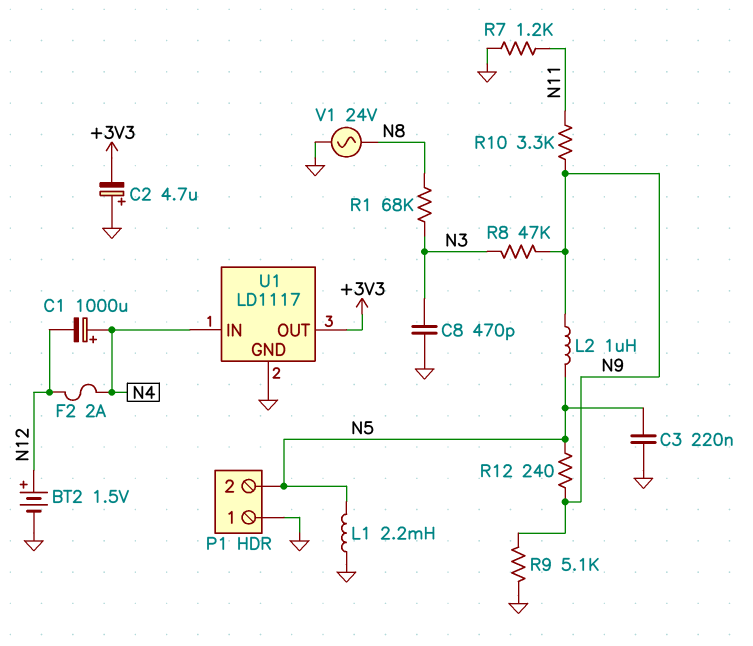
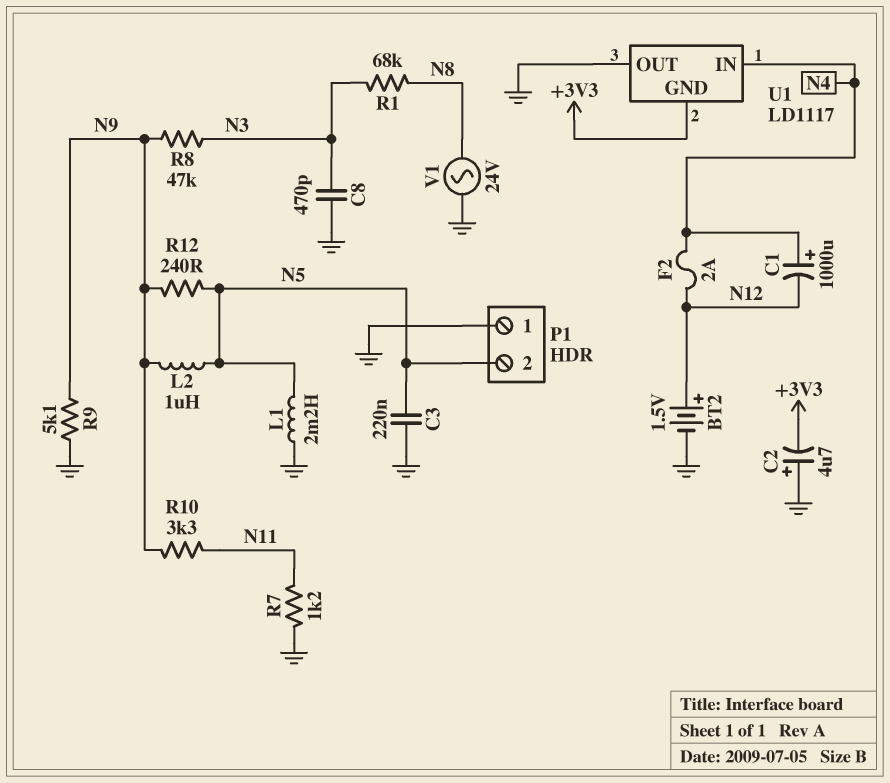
U1 pin GND: GND -> +3V3
U1 pin OUT: +3V3 -> GND

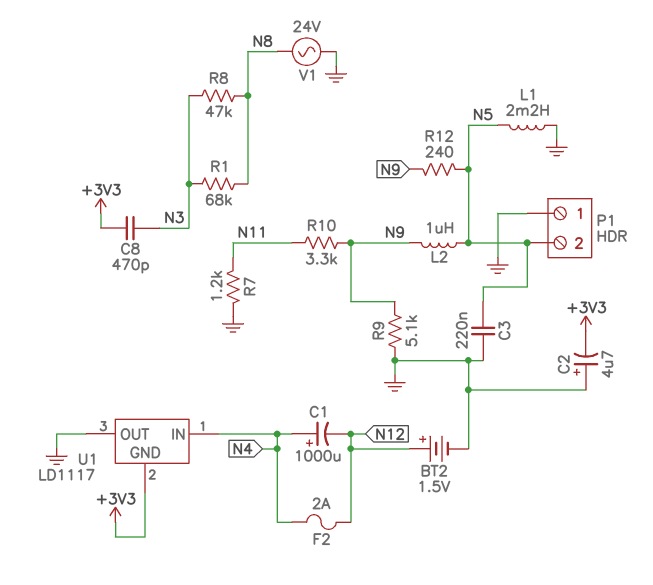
C8: 470pF (GND, N3) -> 470pF (+3V3, N3)
R8: 47k (N3, N9) -> 47k (N3, N8)

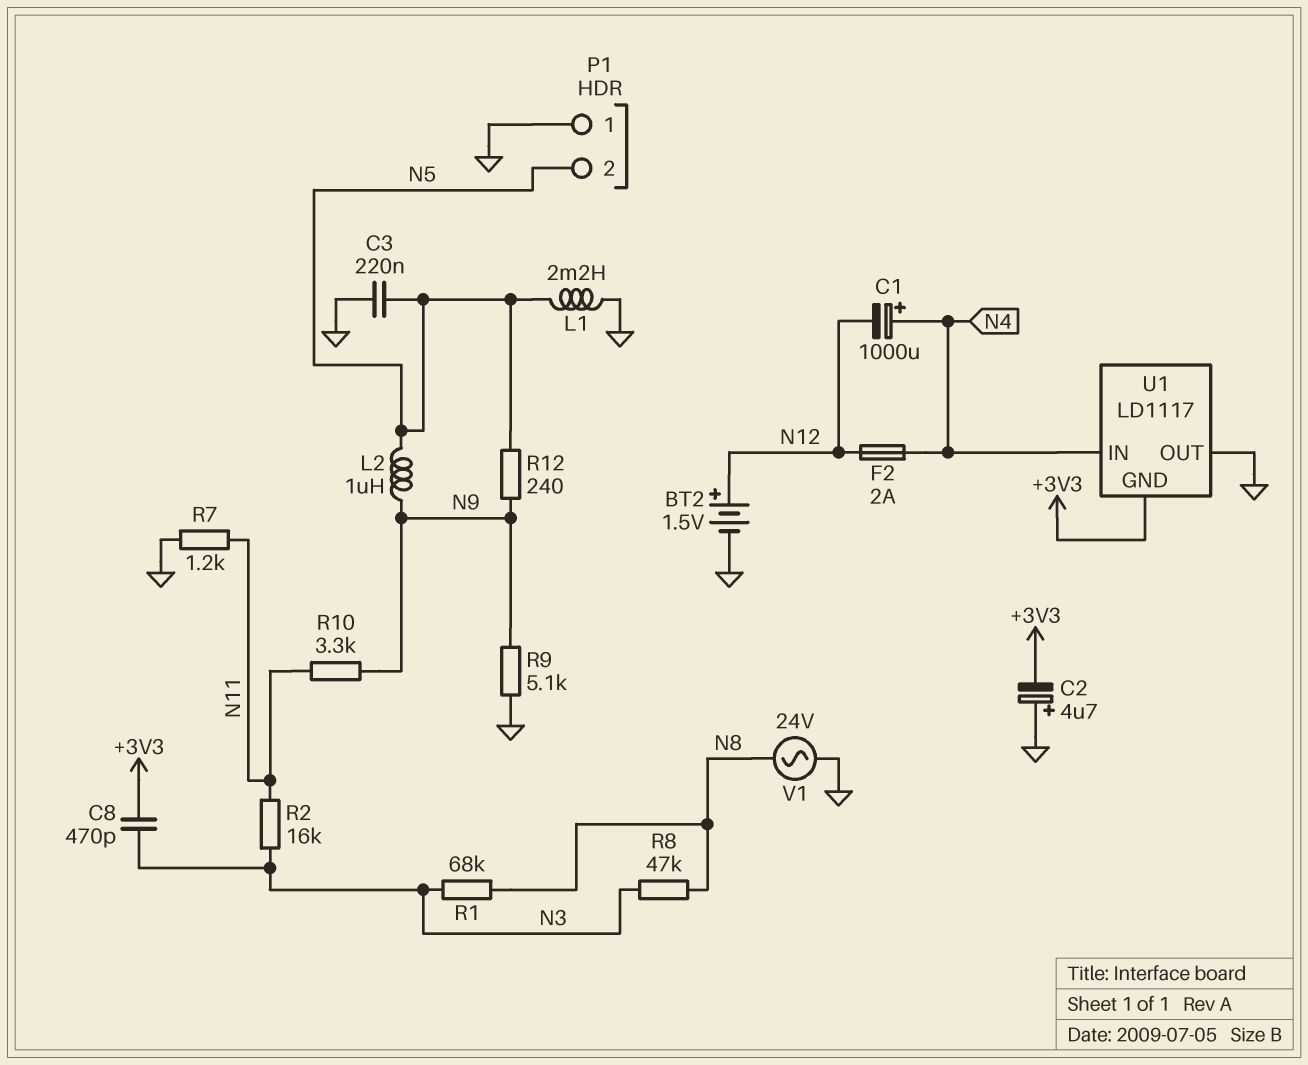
R2: none -> 16k (N3, N11)

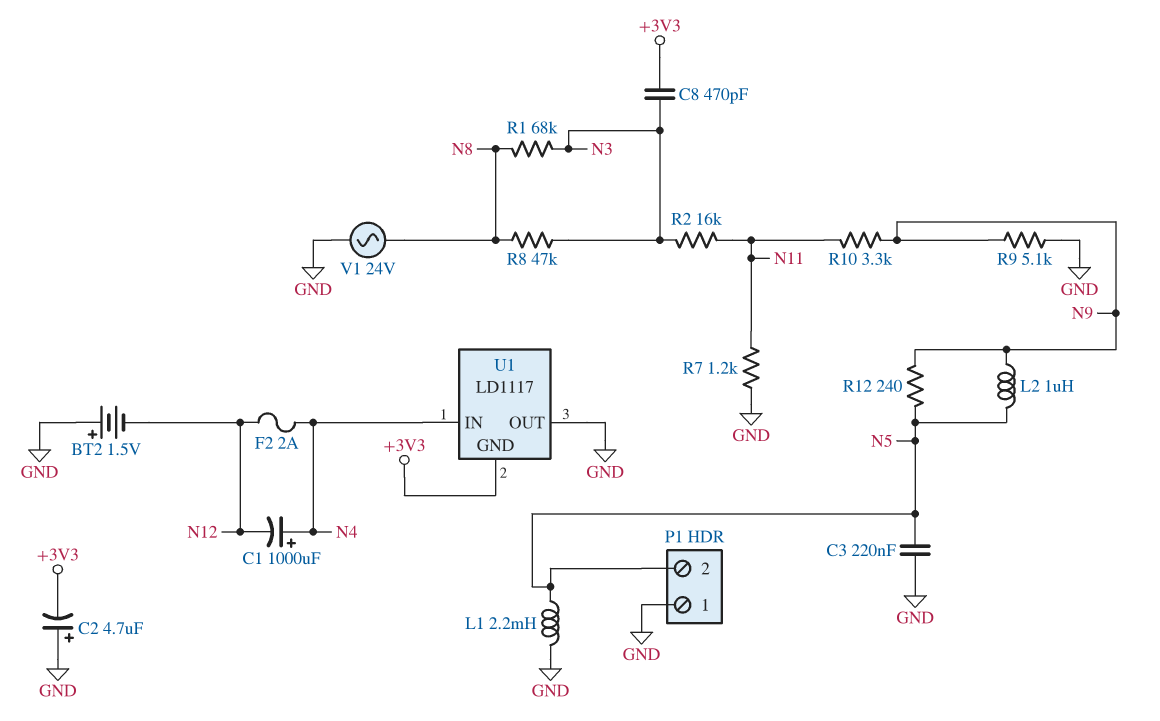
BT2: 1.5V (plus N12, minus GND) -> 1.5V (plus GND, minus N12)

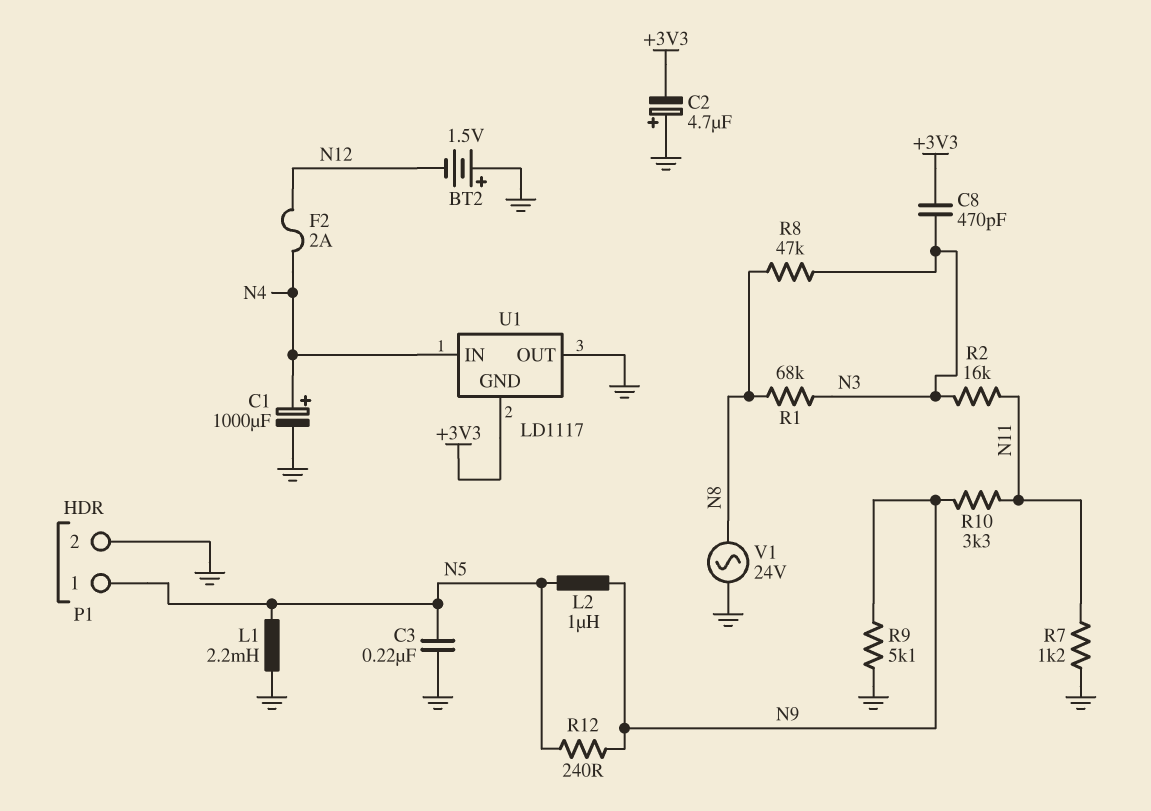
C1: 1000uF (plus N4, minus N12) -> 1000uF (plus N4, minus GND)
P1 pin 1: GND -> N5
P1 pin 2: N5 -> GND

